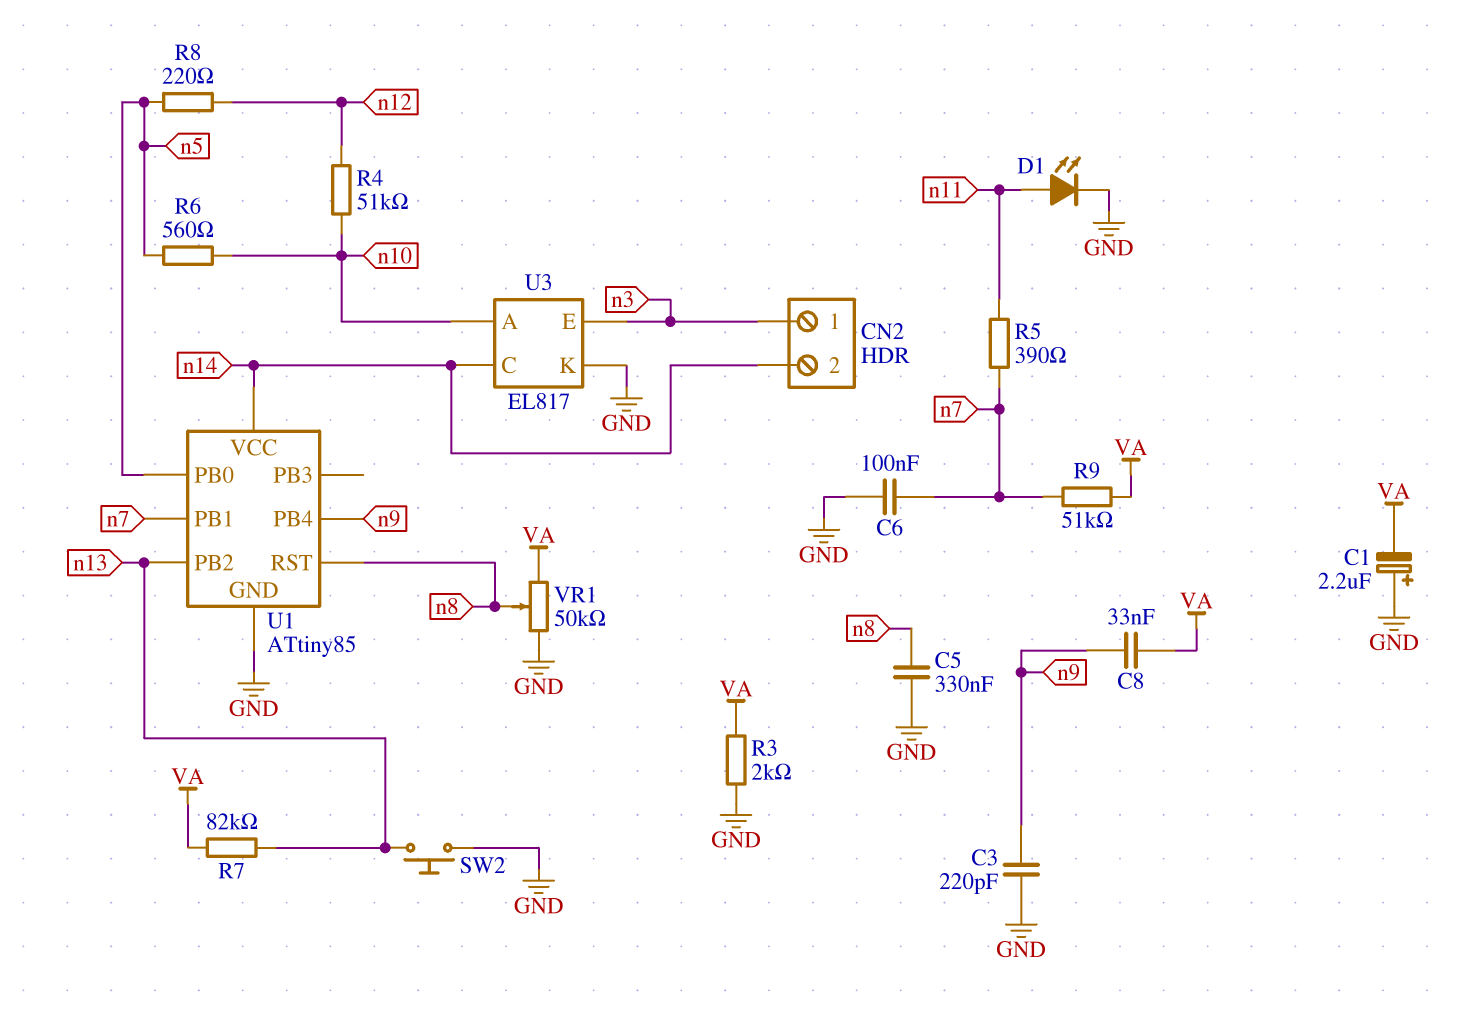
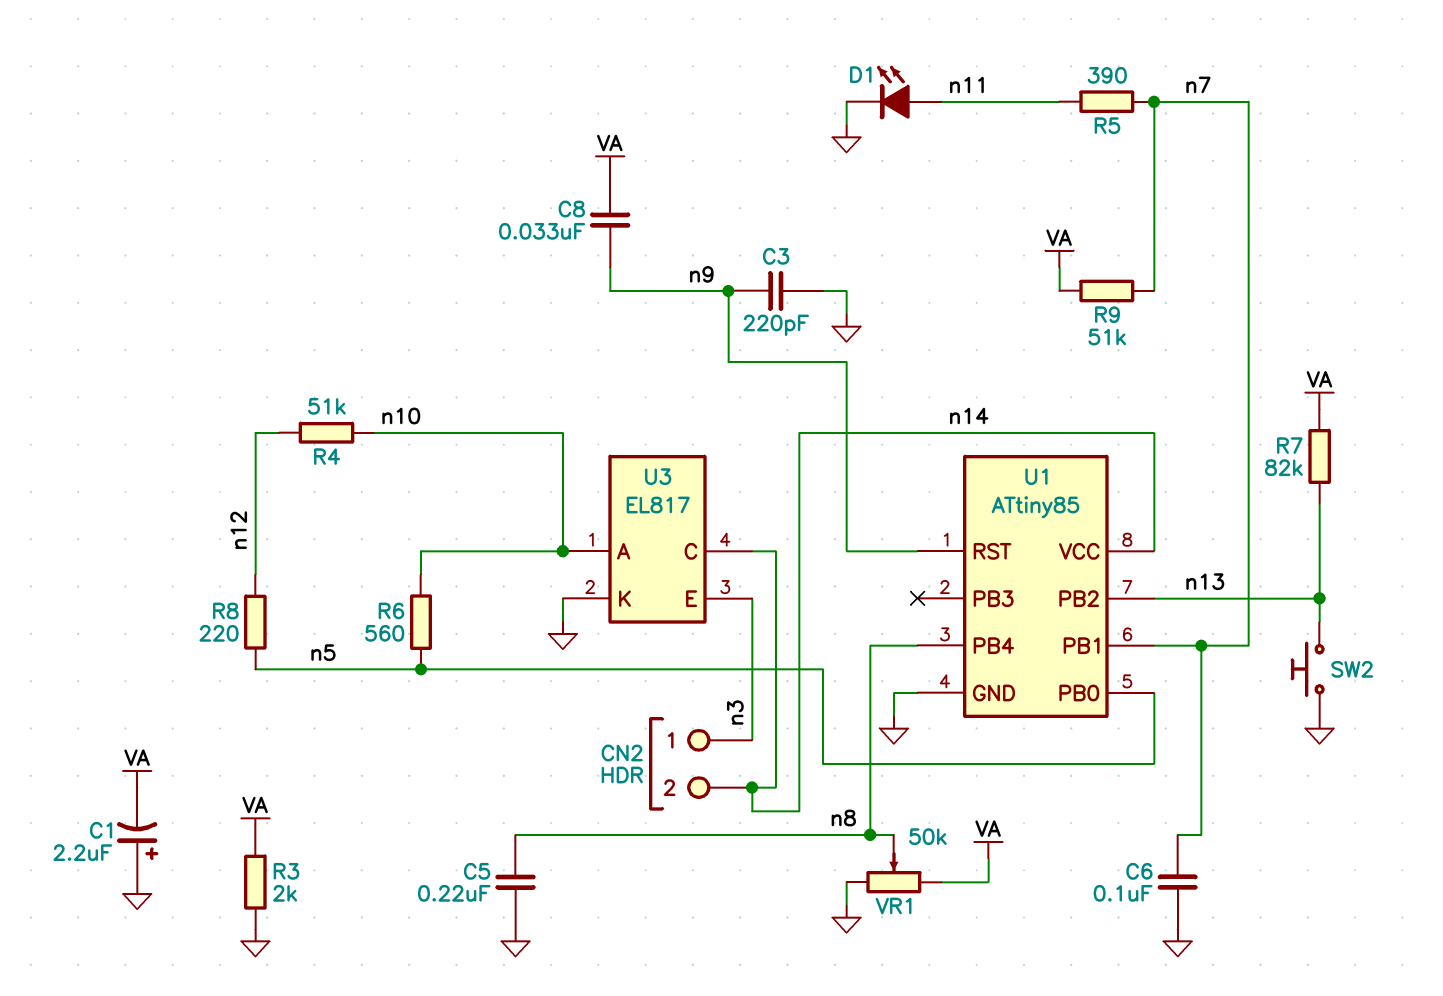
C5: 330nF (GND, n8) -> 220nF (GND, n8)
U1 pin PB4: n9 -> n8
U1 pin RST: n8 -> n9

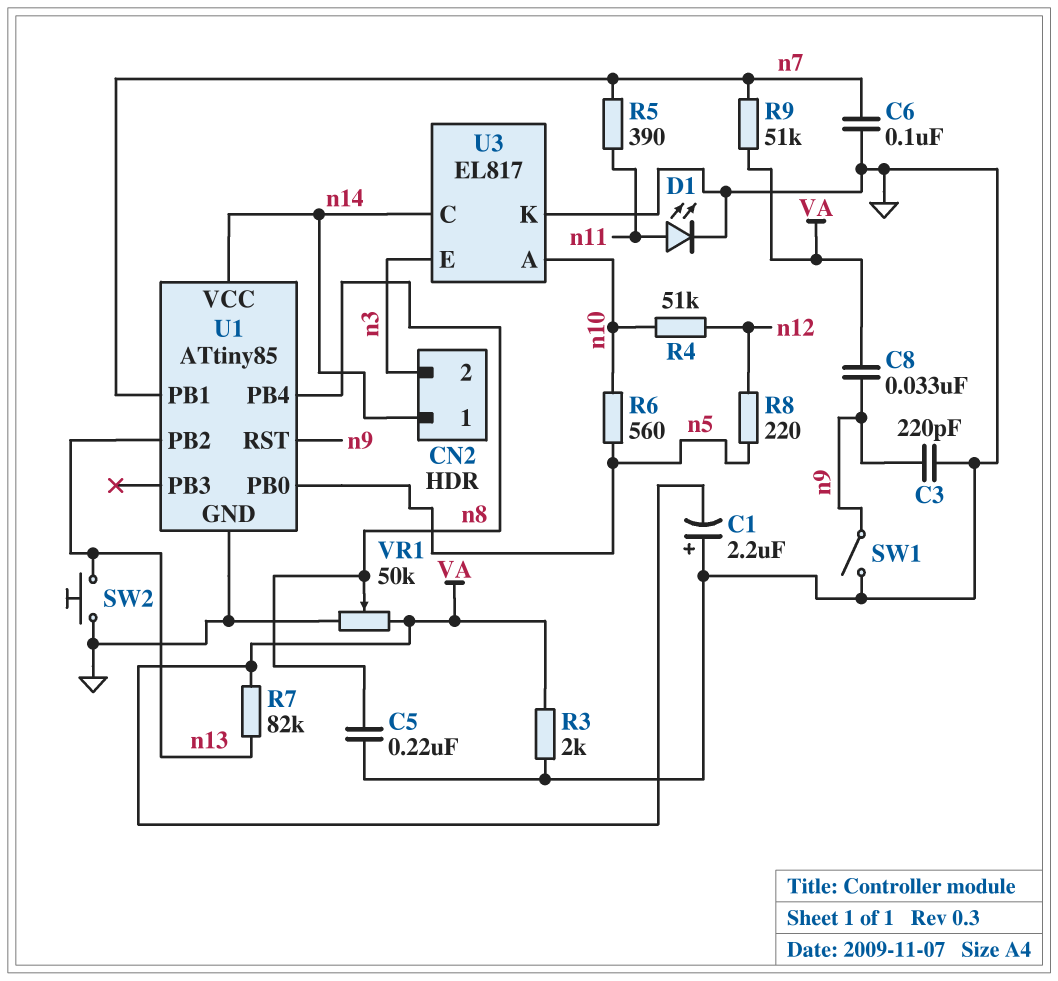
CN2 pin 1: n3 -> n14
CN2 pin 2: n14 -> n3
SW1: none -> switch (GND, n9)

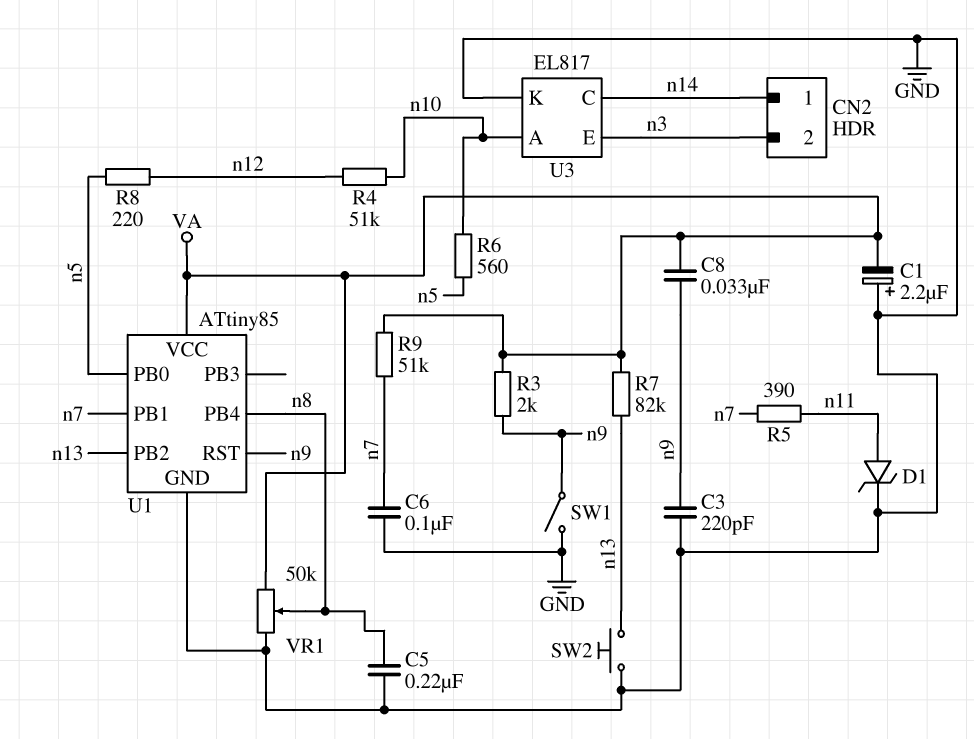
D1: LED (A n11, K GND) -> zener (A n11, K GND)
R3: 2k (GND, VA) -> 2k (VA, n9)
U1 pin VCC: n14 -> VA

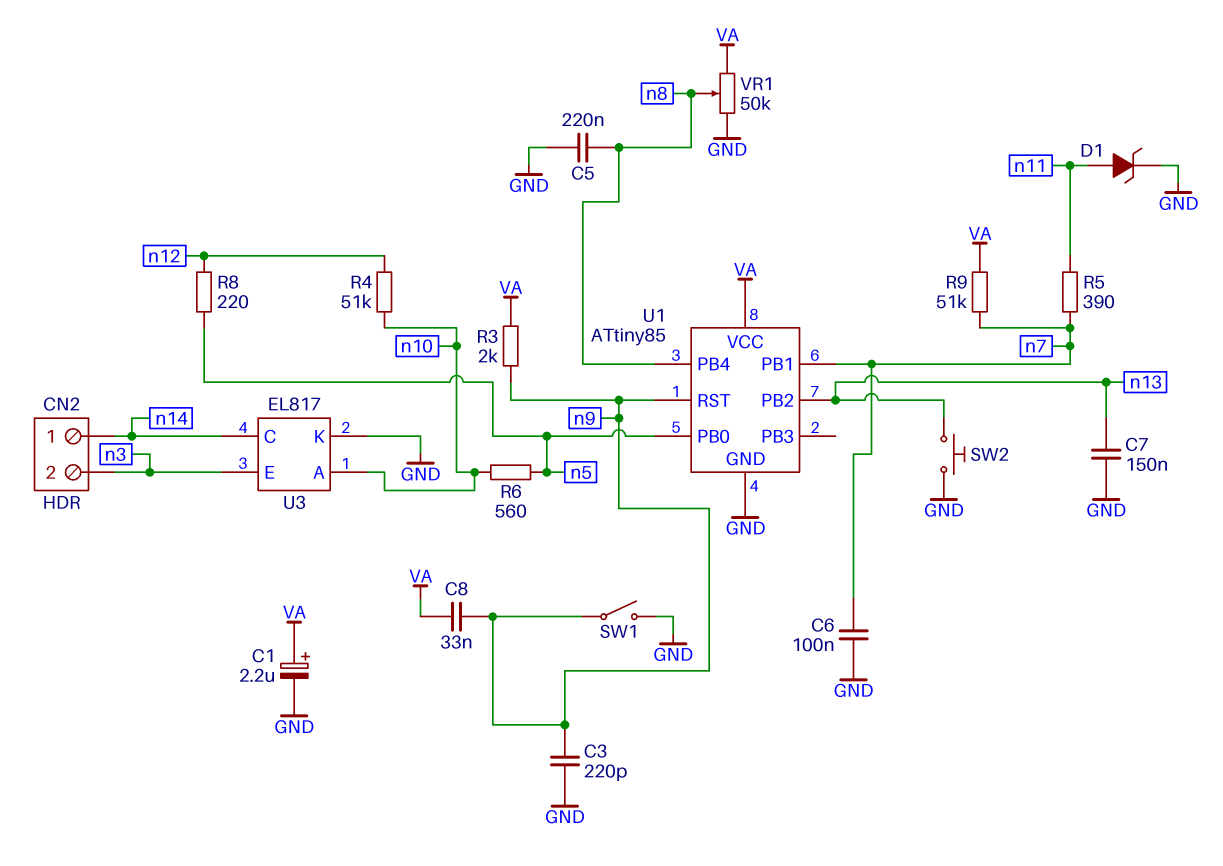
C1: 2.2uF (plus GND, minus VA) -> 2.2uF (plus VA, minus GND)
C7: none -> 150nF (GND, n13)
R7: 82k (VA, n13) -> none

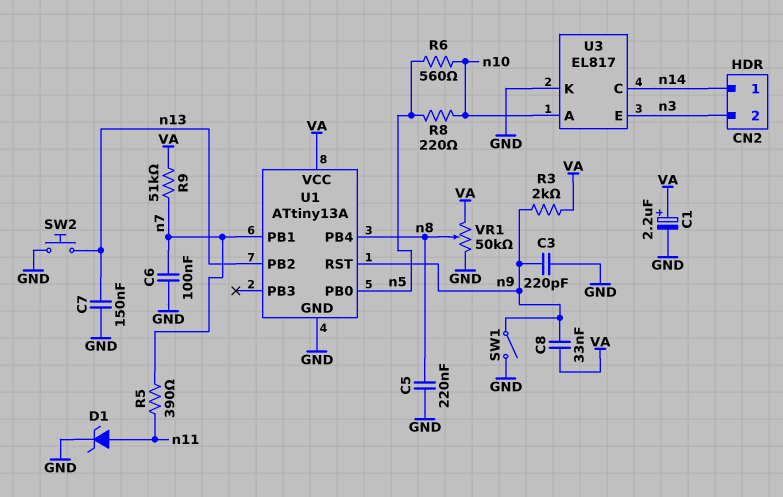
R4: 51k (n10, n12) -> none
R8: 220 (n5, n12) -> 220 (n5, n10)
U1: ATtiny85 -> ATtiny13A

